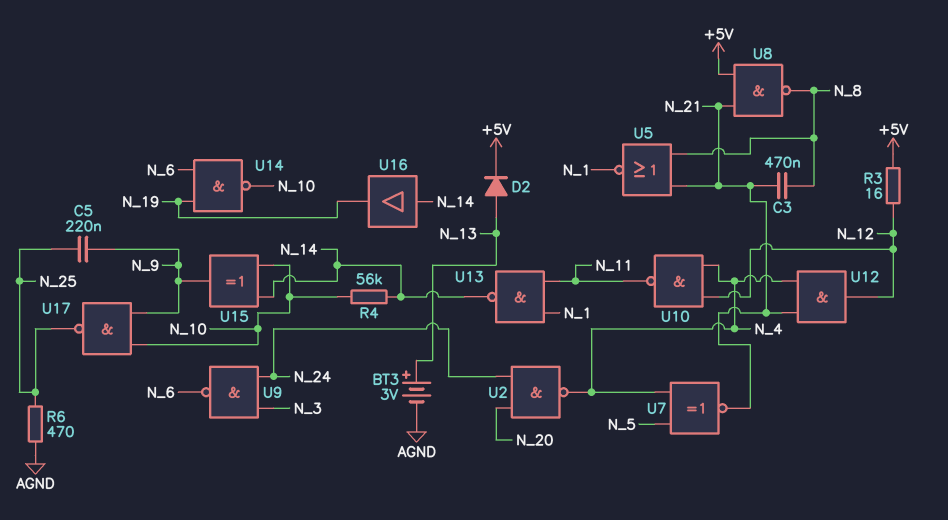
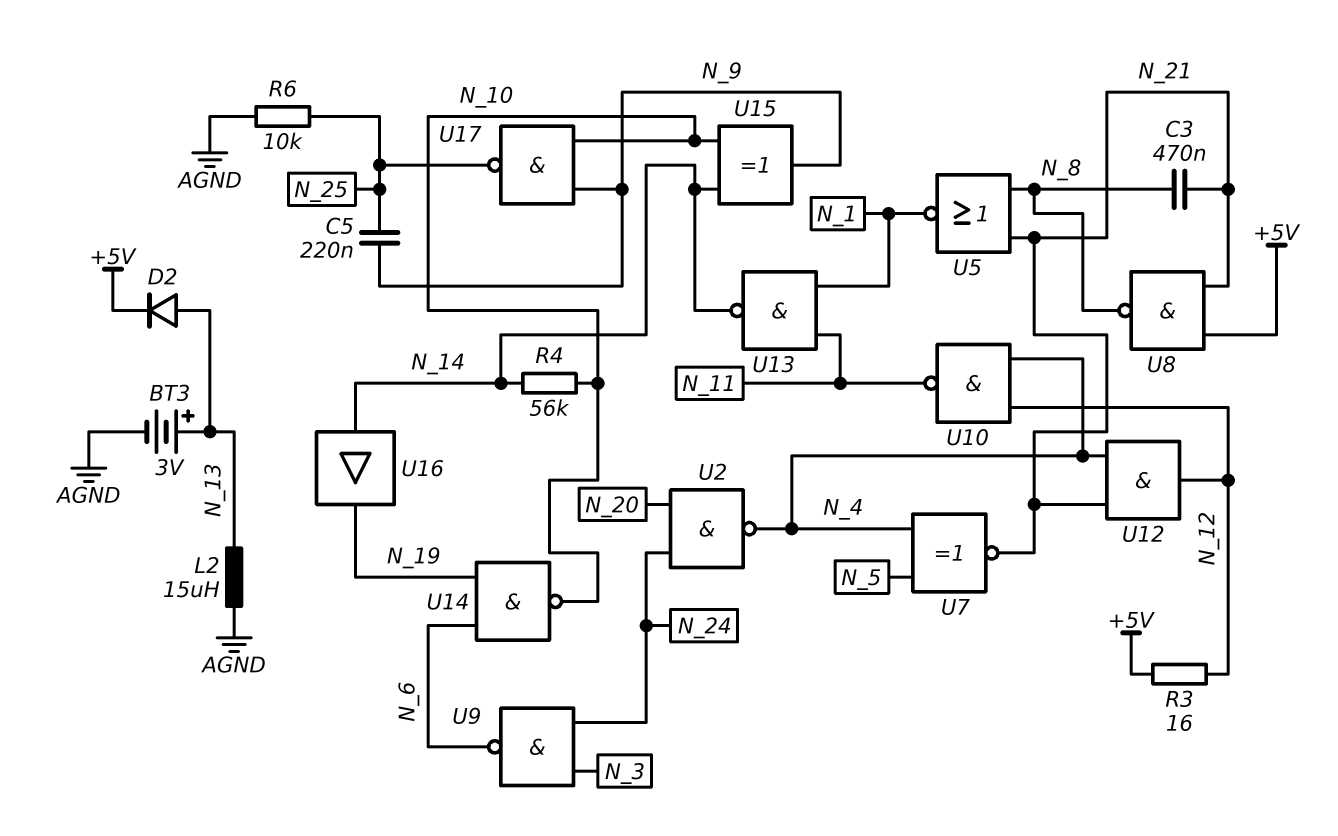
L2: none -> 15uH (AGND, N_13)
R6: 470 (AGND, N_25) -> 10k (AGND, N_25)

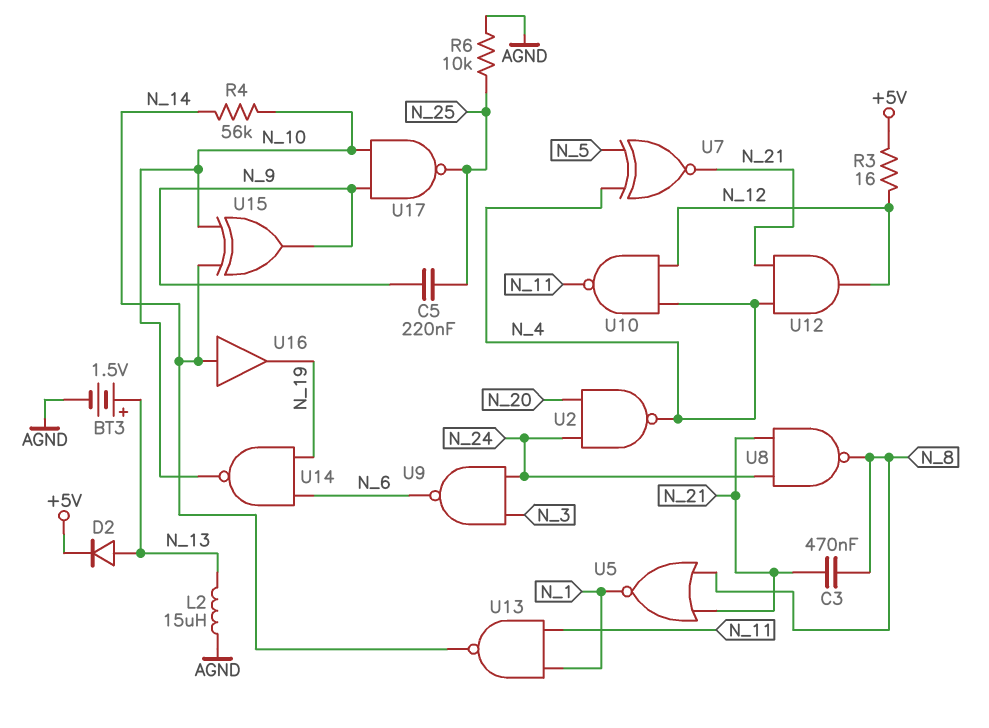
BT3: 3V (plus N_13, minus AGND) -> 1.5V (plus N_13, minus AGND)
U8: NAND (in +5V, in N_21, out N_8) -> NAND (in N_21, in N_24, out N_8)

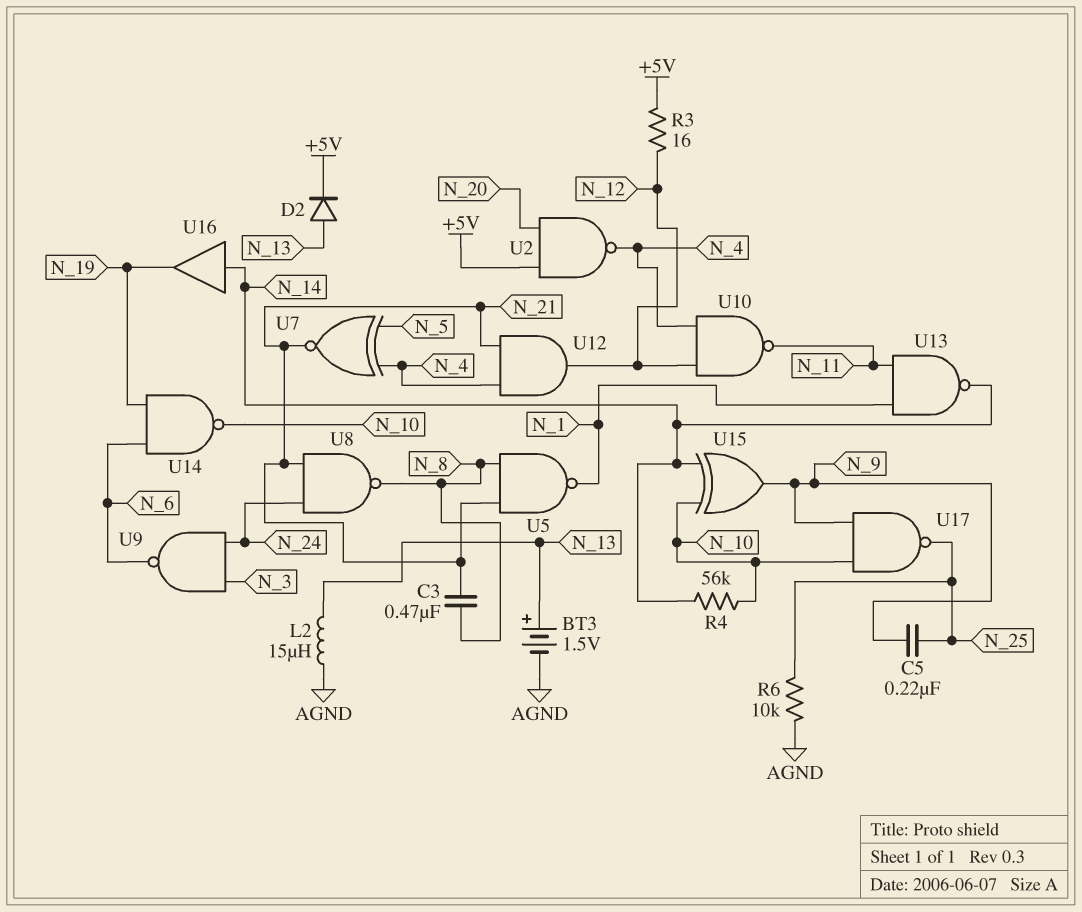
U2: NAND (in N_20, in N_24, out N_4) -> NAND (in +5V, in N_20, out N_4)
U5: NOR (in N_8, in N_21, out N_1) -> NAND (in N_8, in N_21, out N_1)

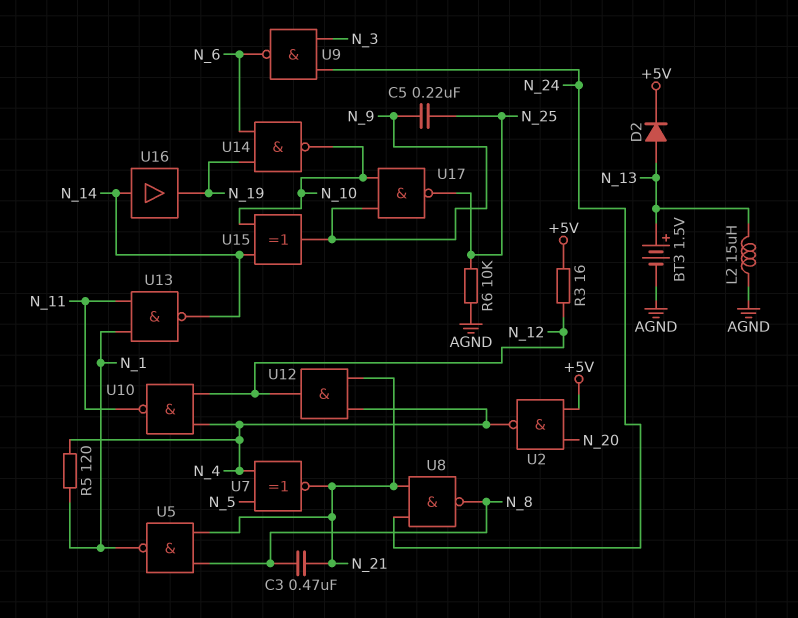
R4: 56k (N_10, N_14) -> none
R5: none -> 120 (N_1, N_4)

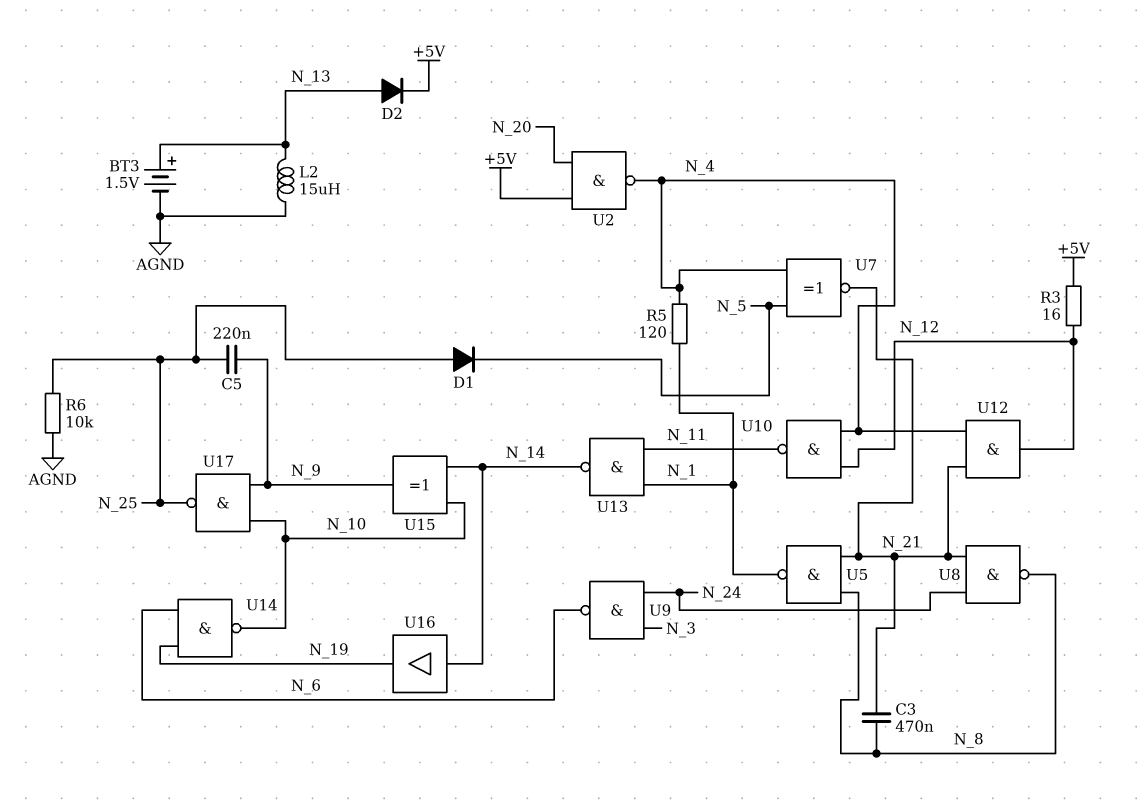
D1: none -> diode (A N_25, K N_5)

